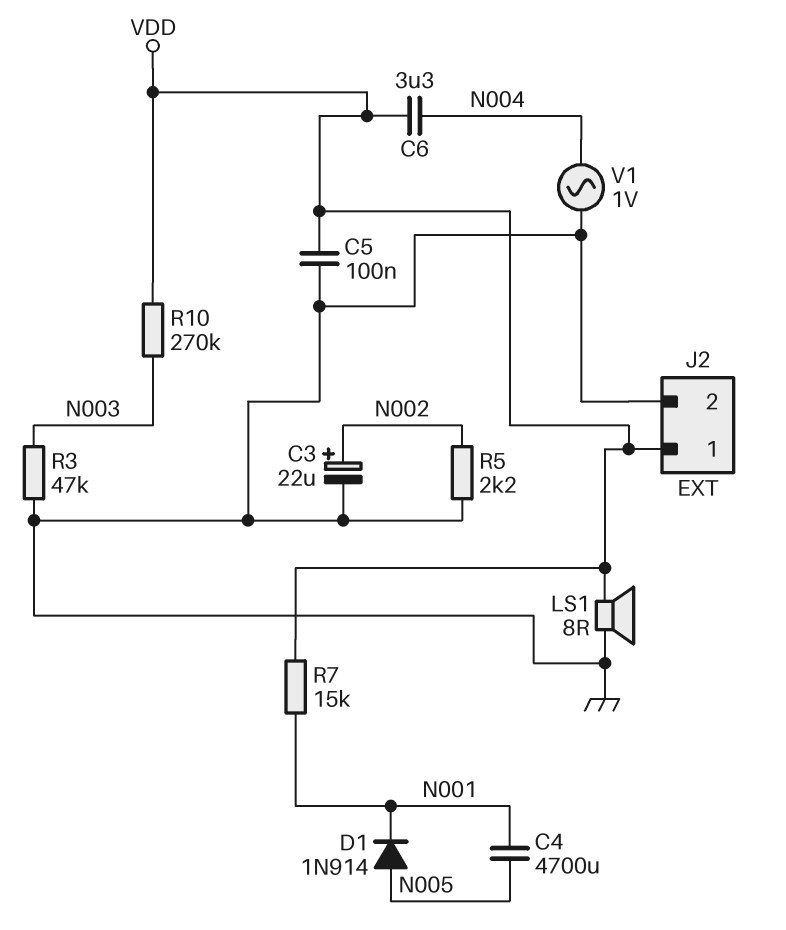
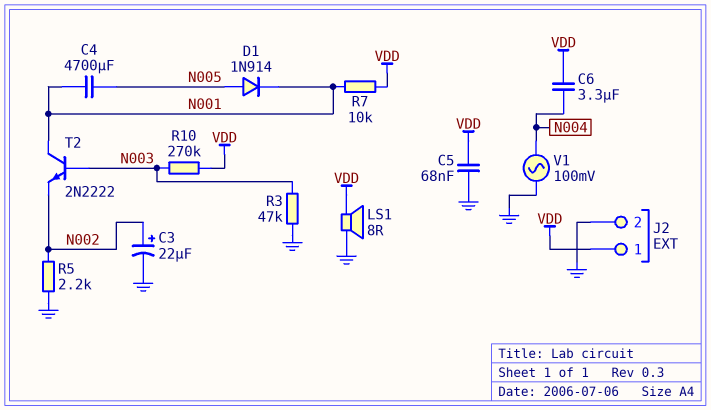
C5: 100nF (GND, VDD) -> 68nF (GND, VDD)
R7: 15k (N001, VDD) -> 10k (N001, VDD)
T2: none -> NPN 2N2222 (B N003, C N001, E N002)
V1: AC 1V (GND, N004) -> AC 100mV (GND, N004)

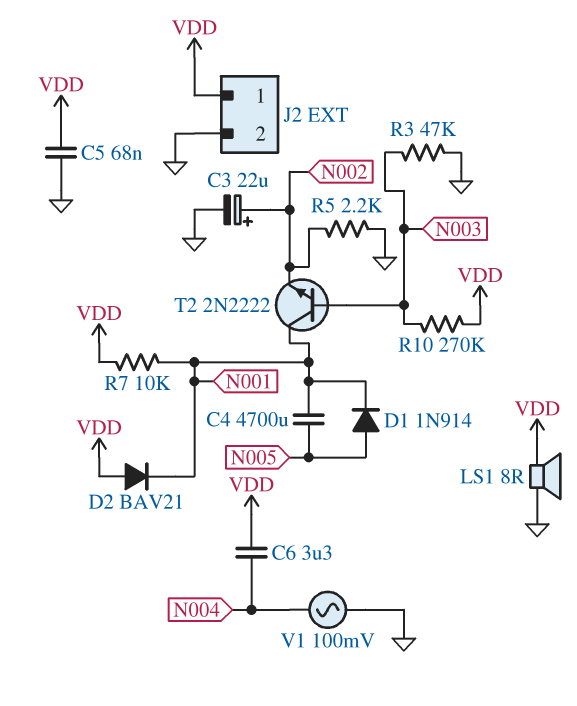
D2: none -> diode BAV21 (A VDD, K N001)

